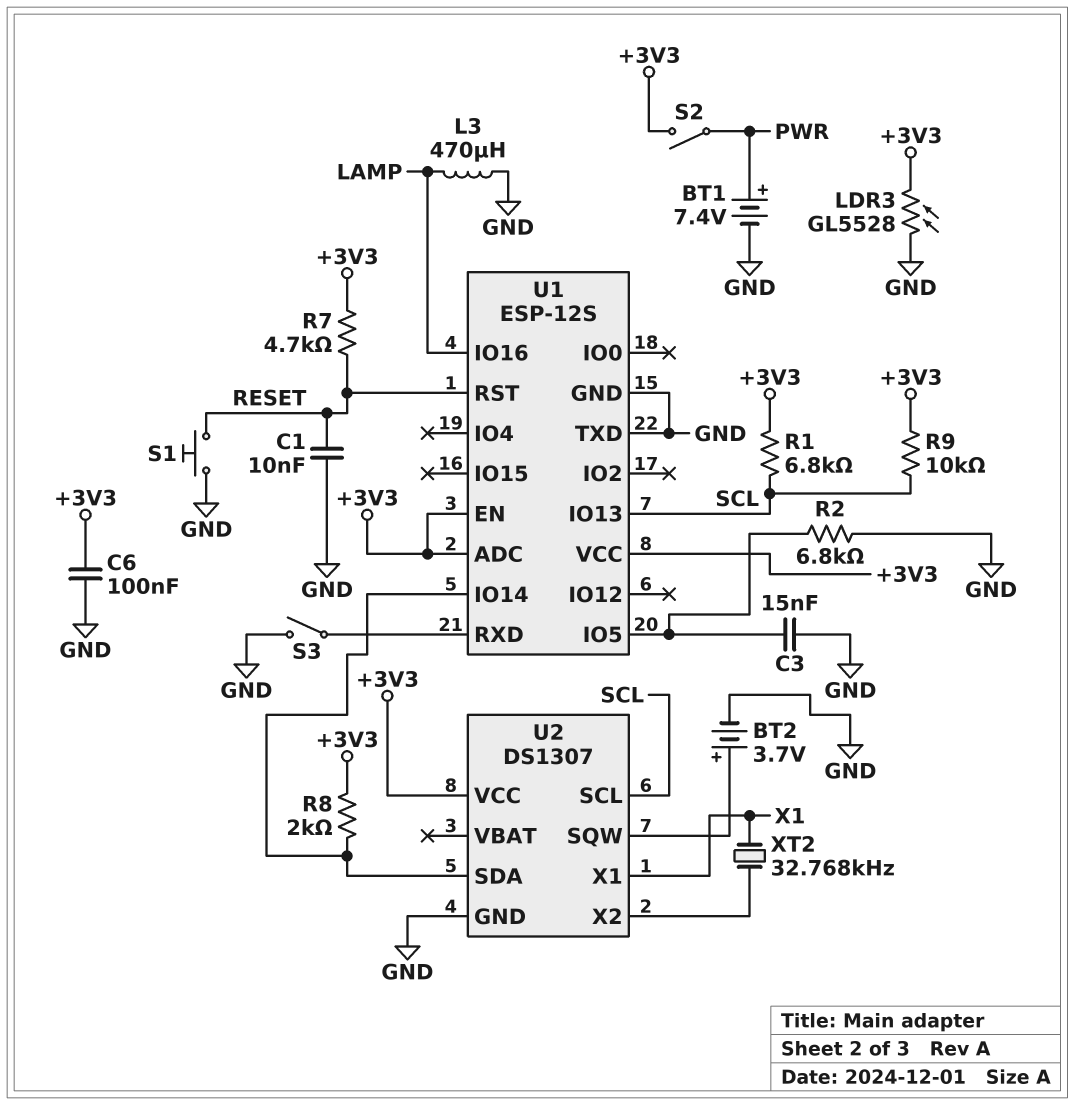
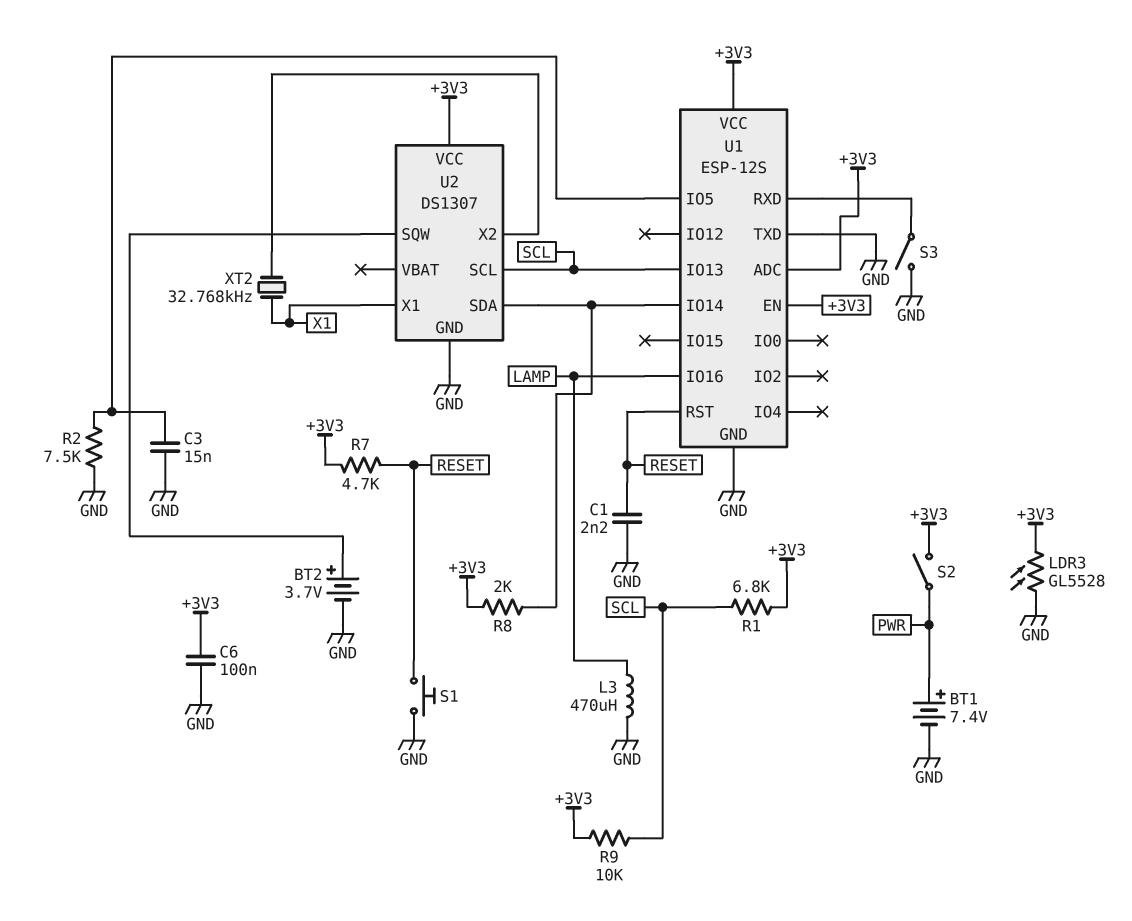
C1: 10nF (GND, RESET) -> 2.2nF (GND, RESET)
R2: 6.8k (GND, U1/IO5) -> 7.5k (GND, U1/IO5)

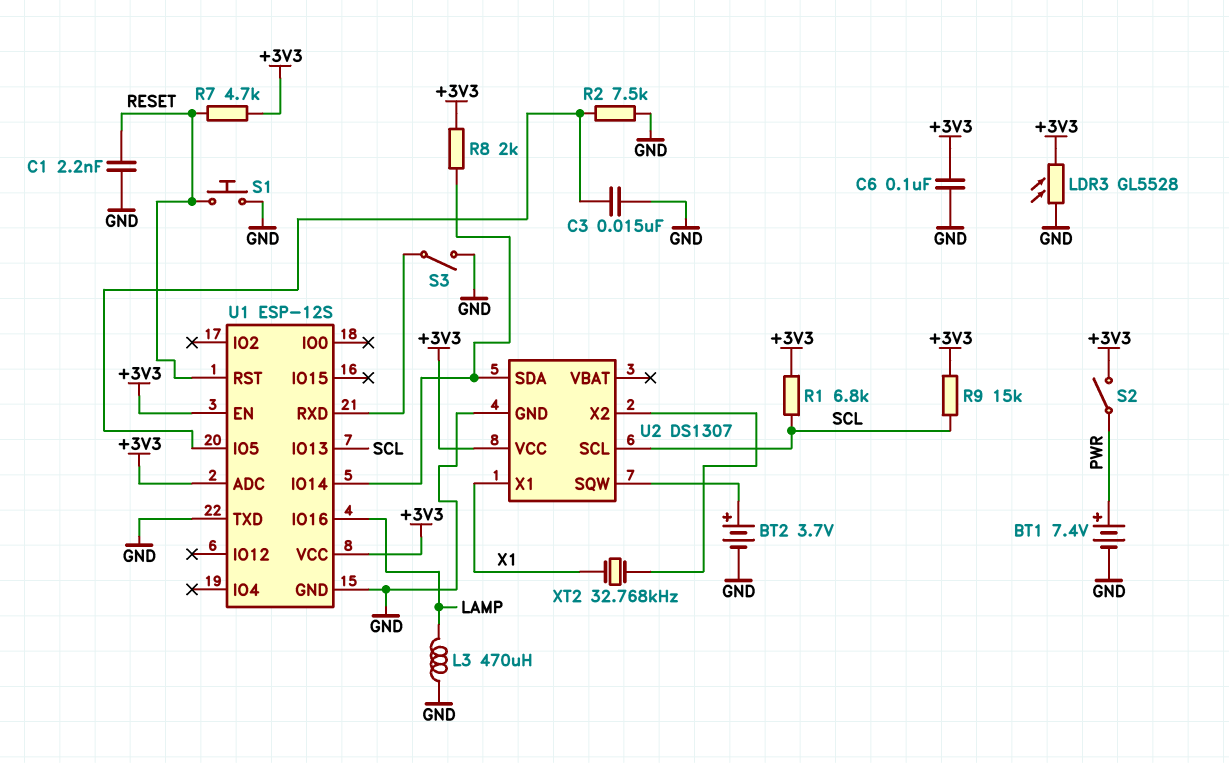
R9: 10k (+3V3, SCL) -> 15k (+3V3, SCL)

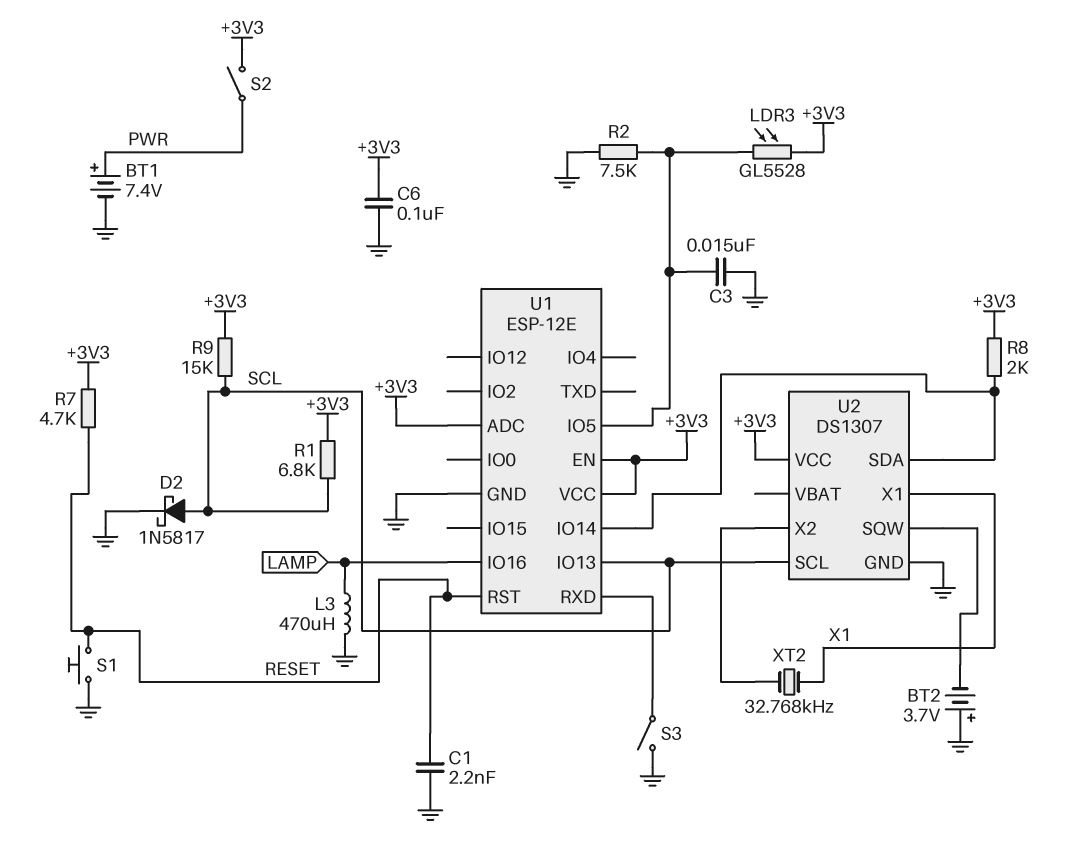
BT2: 3.7V (plus U2/SQW, minus GND) -> 3.7V (plus GND, minus U2/SQW)
D2: none -> schottky 1N5817 (A SCL, K GND)
LDR3: GL5528 (+3V3, GND) -> GL5528 (+3V3, U1/IO5)
U1: ESP-12S -> ESP-12E
U1 pin TXD: GND -> none

